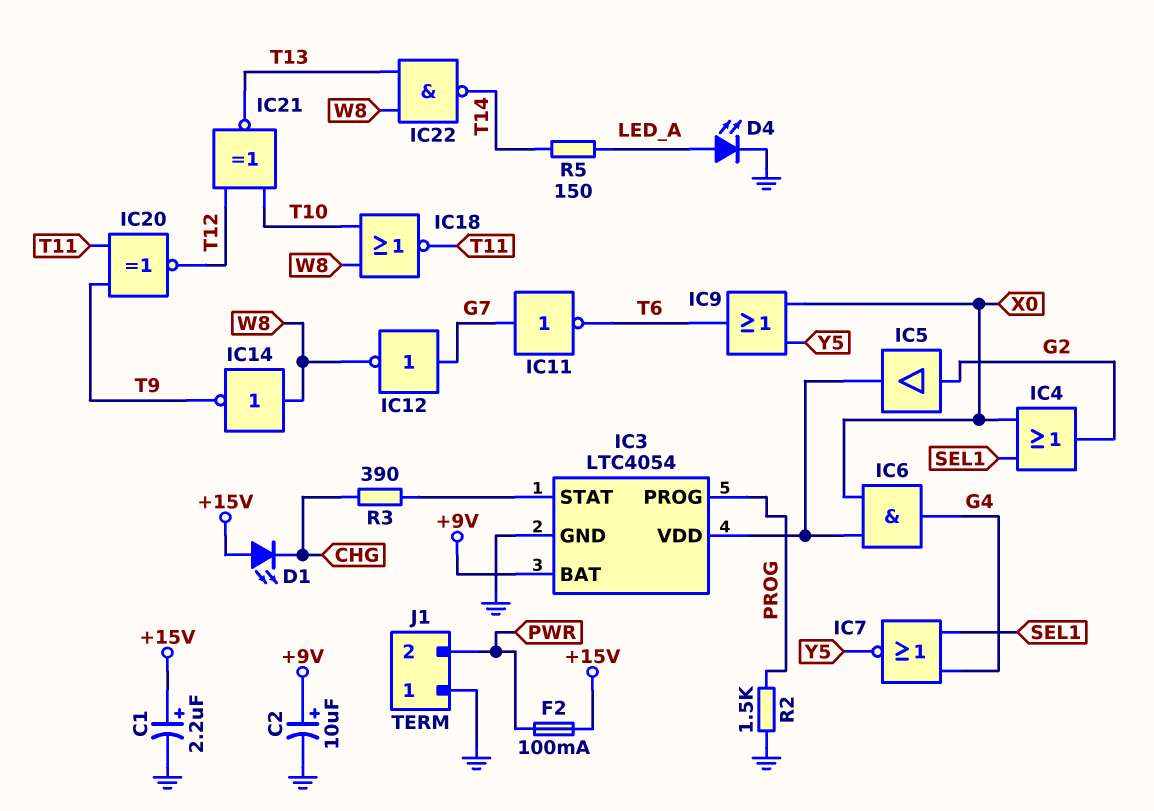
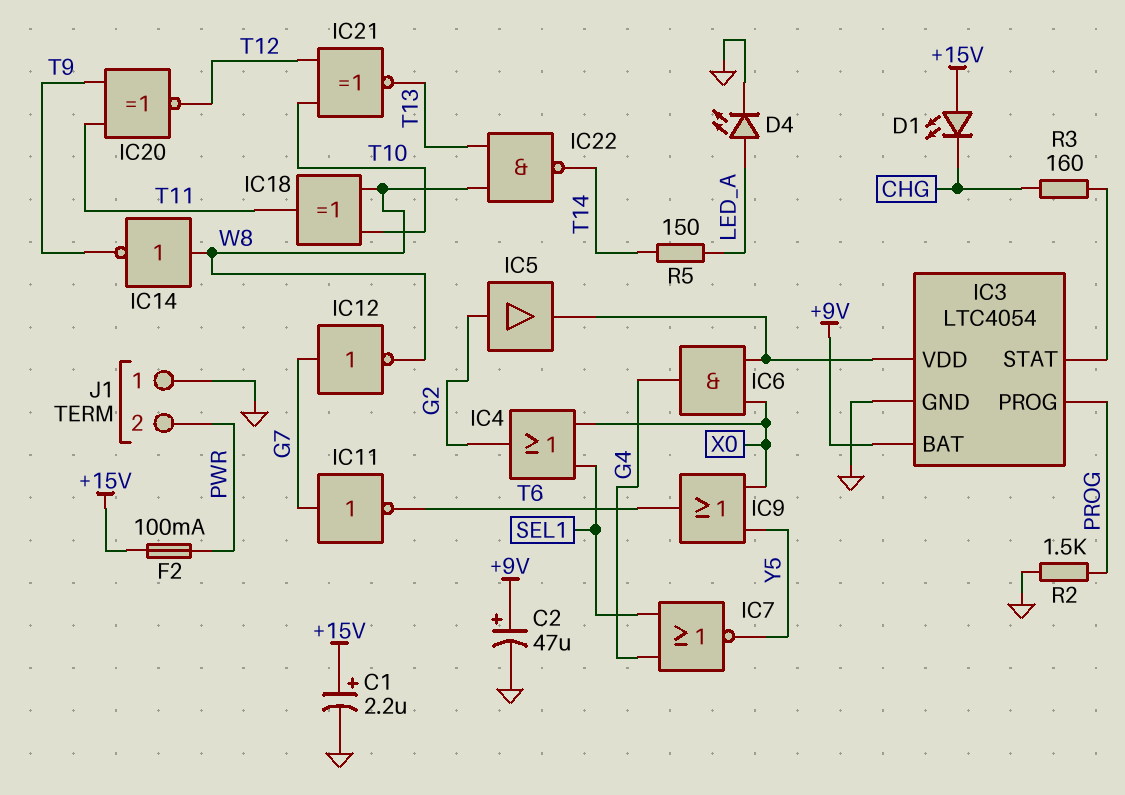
C2: 10uF (plus +9V, minus GND) -> 47uF (plus +9V, minus GND)
IC18: NOR (in T10, in W8, out T11) -> XOR (in T10, in W8, out T11)
R3: 390 (CHG, IC3/STAT) -> 160 (CHG, IC3/STAT)

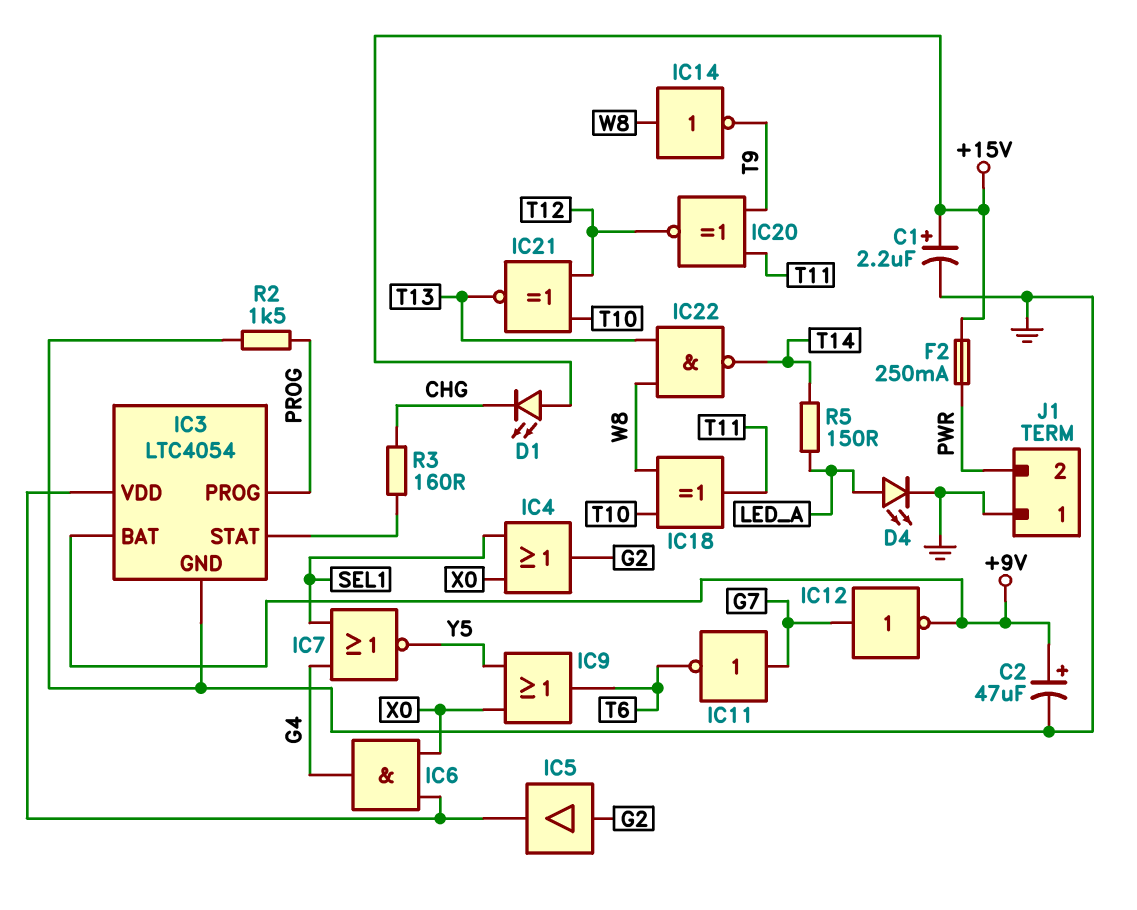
F2: 100mA (+15V, PWR) -> 250mA (+15V, PWR)
IC12: NOT (in G7, out W8) -> NOT (in G7, out +9V)

